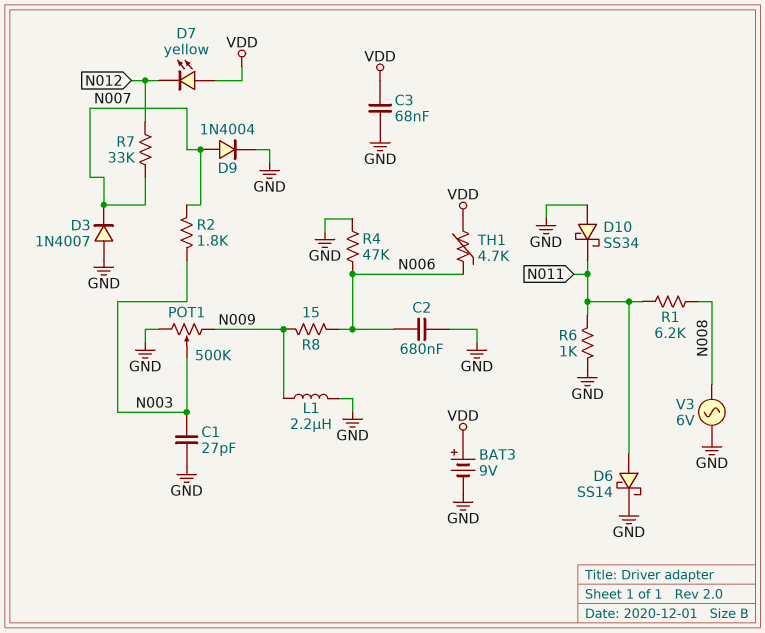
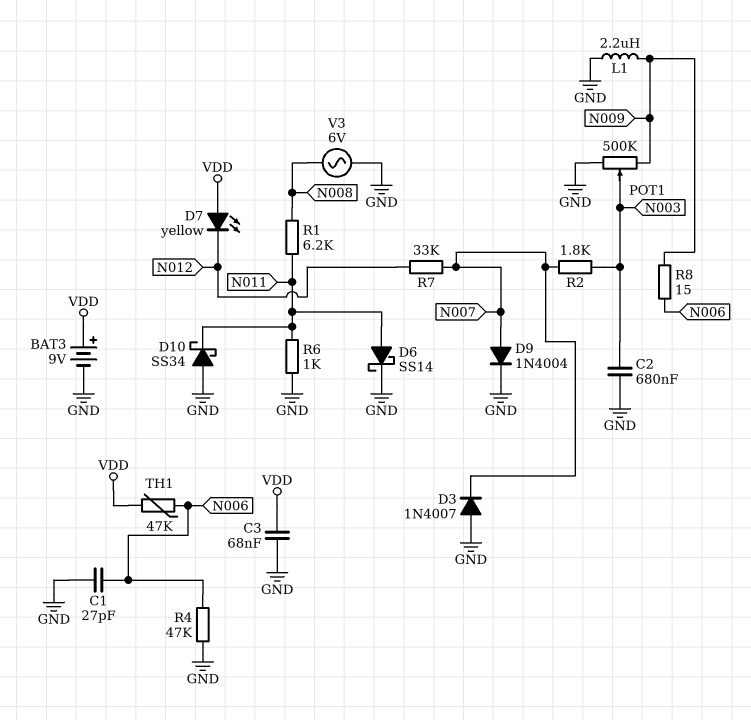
C1: 27pF (GND, N003) -> 27pF (GND, N006)
C2: 680nF (GND, N006) -> 680nF (GND, N003)
TH1: 4.7k (N006, VDD) -> 47k (N006, VDD)

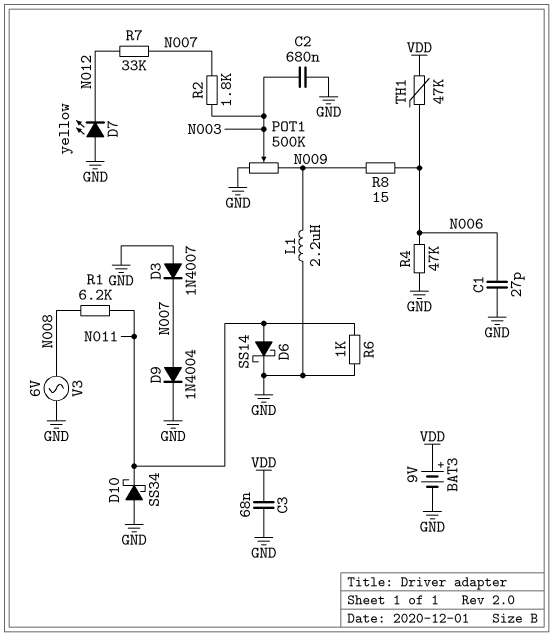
D7: LED yellow (A VDD, K N012) -> LED yellow (A GND, K N012)

